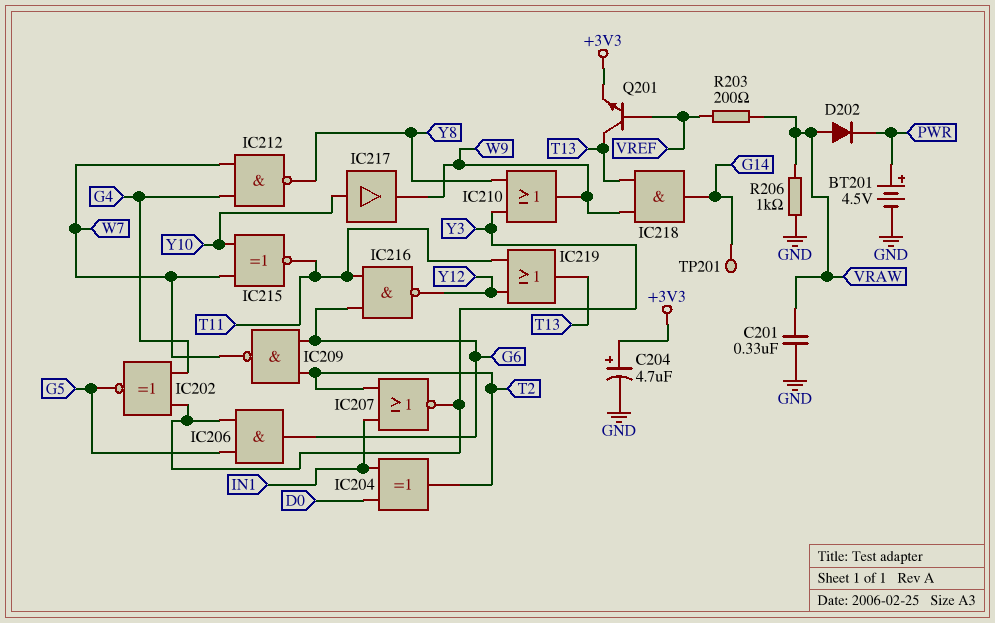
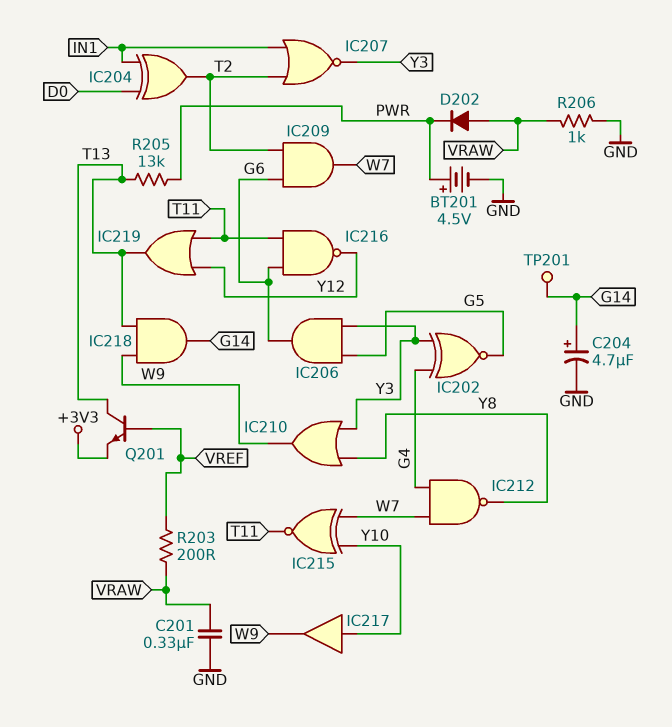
C204: 4.7uF (plus +3V3, minus GND) -> 4.7uF (plus G14, minus GND)
IC209: NAND (in G6, in T2, out W7) -> AND (in G6, in T2, out W7)
R205: none -> 13k (PWR, T13)

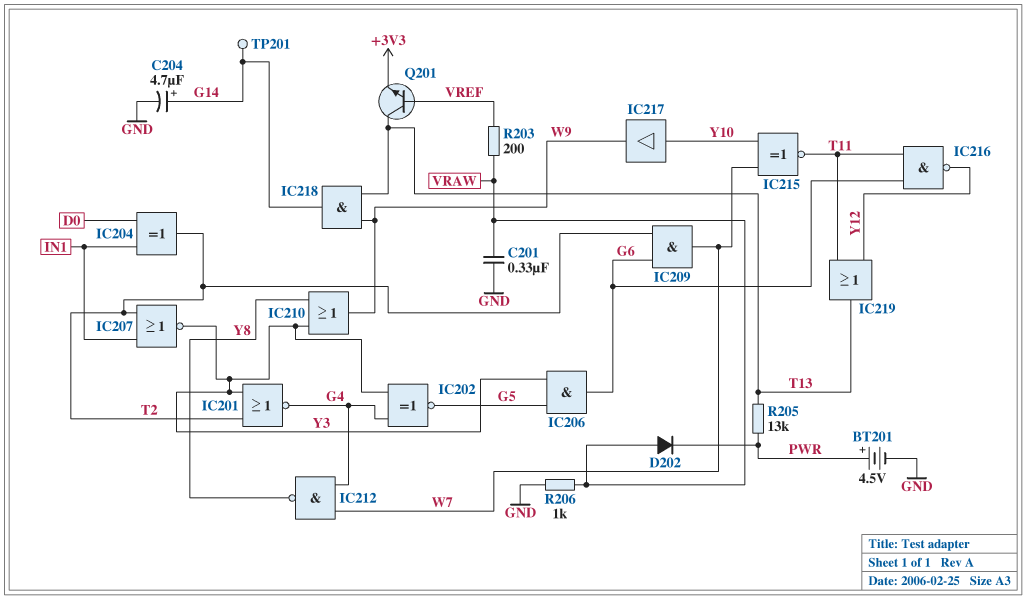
IC201: none -> NOR (in T2, in Y3, out G4)

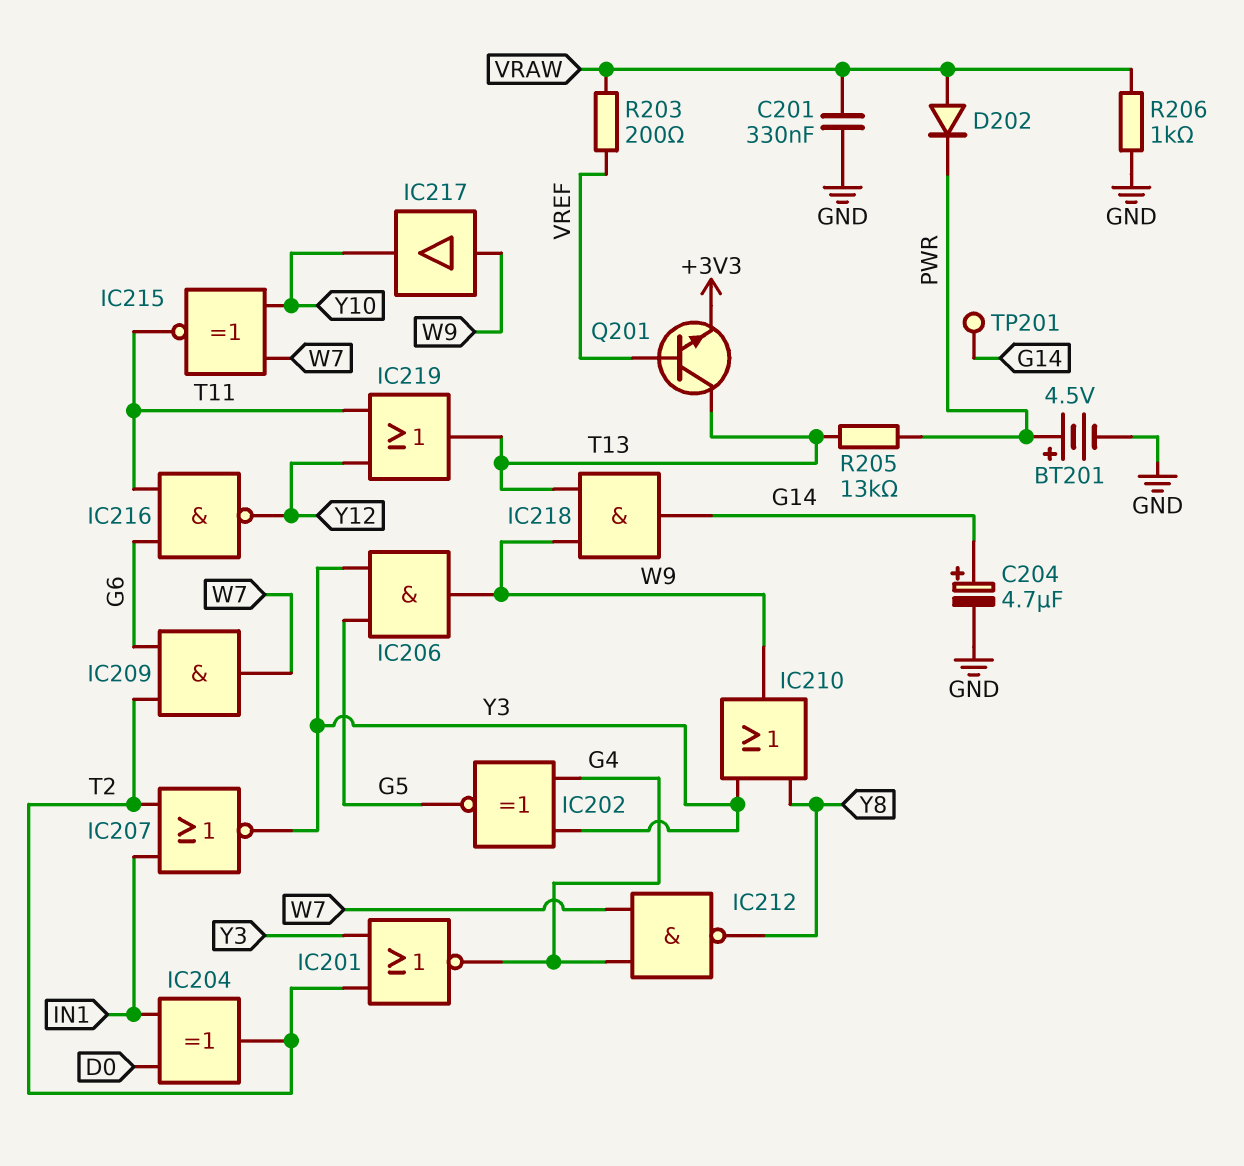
IC206: AND (in G5, in Y3, out G6) -> AND (in G5, in Y3, out W9)
IC217: buffer (in Y10, out W9) -> buffer (in W9, out Y10)

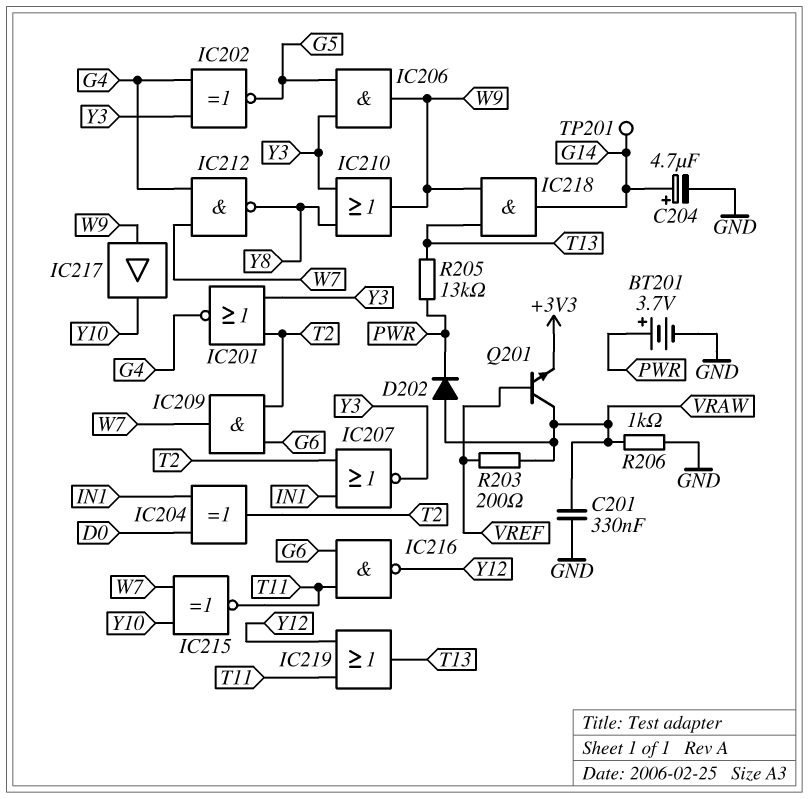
BT201: 4.5V (plus PWR, minus GND) -> 3.7V (plus PWR, minus GND)
Q201: NPN (B VREF, C T13, E +3V3) -> NPN (B VREF, C VRAW, E +3V3)

